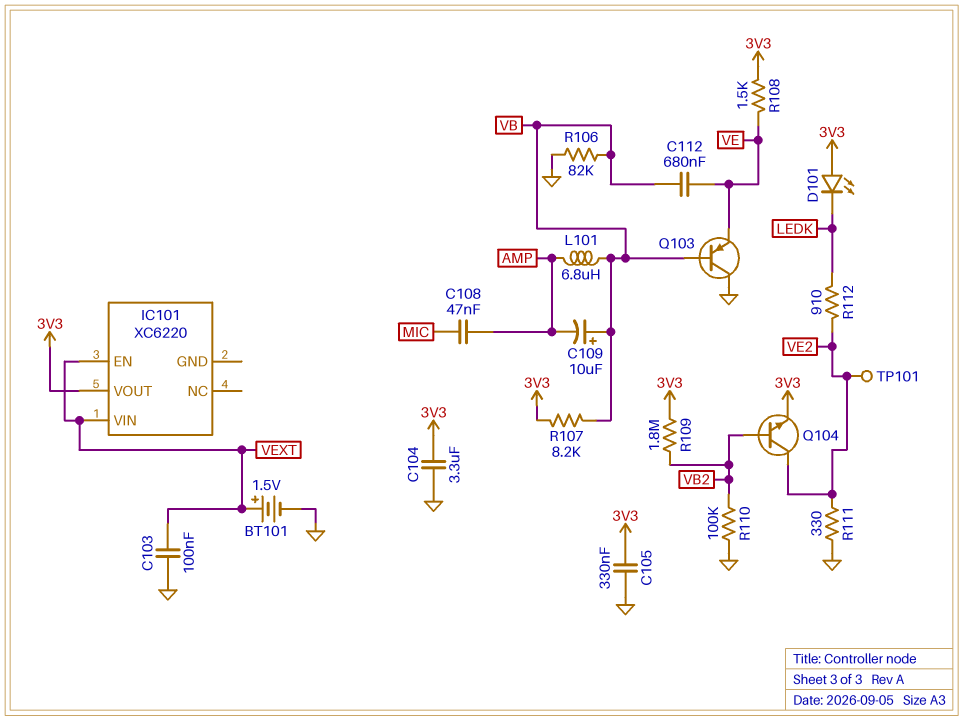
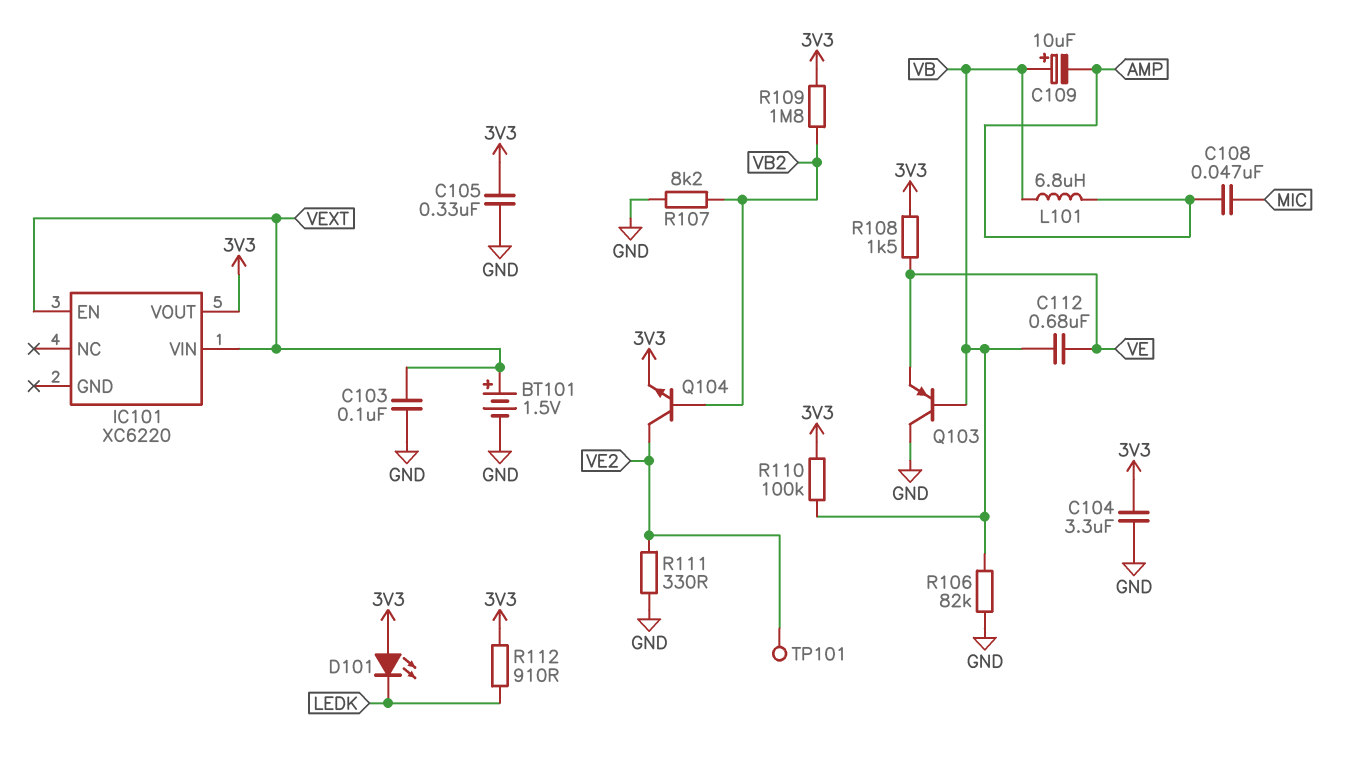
R107: 8.2k (3V3, VB) -> 8.2k (GND, VB2)
R110: 100k (GND, VB2) -> 100k (3V3, VB)
R112: 910 (LEDK, VE2) -> 910 (3V3, LEDK)

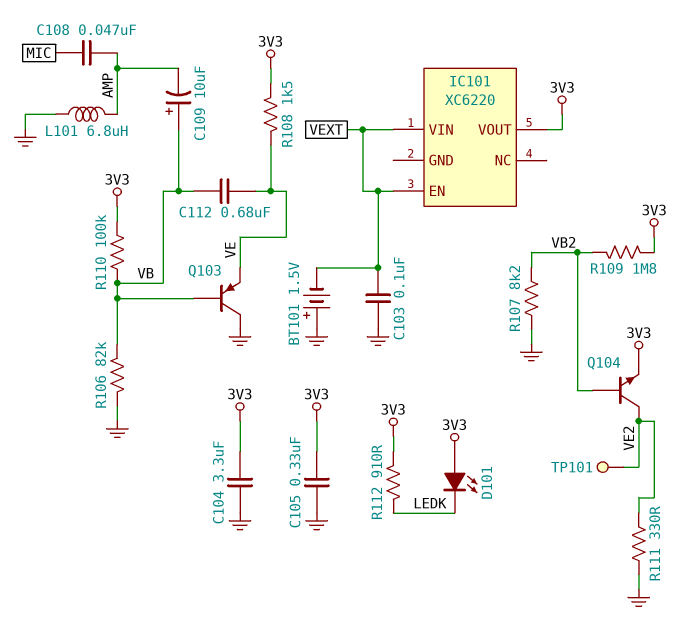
BT101: 1.5V (plus VEXT, minus GND) -> 1.5V (plus GND, minus VEXT)
L101: 6.8uH (AMP, VB) -> 6.8uH (AMP, GND)

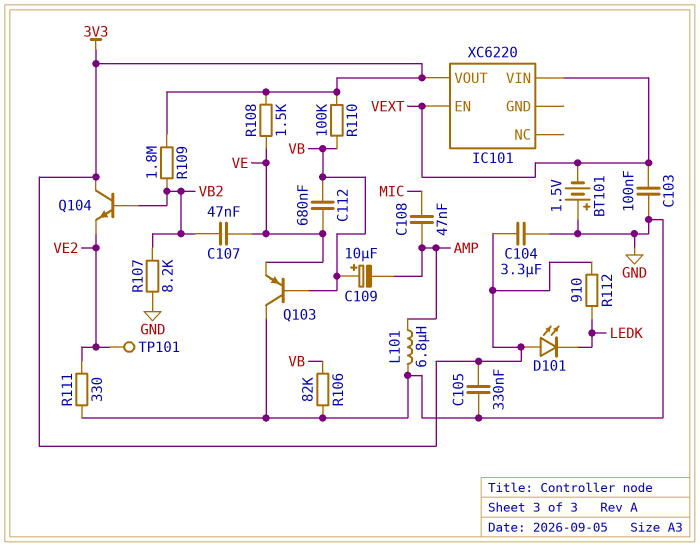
C107: none -> 47nF (VB2, VE)
Q104: NPN (B VB2, C VE2, E 3V3) -> NPN (B VB2, C 3V3, E VE2)

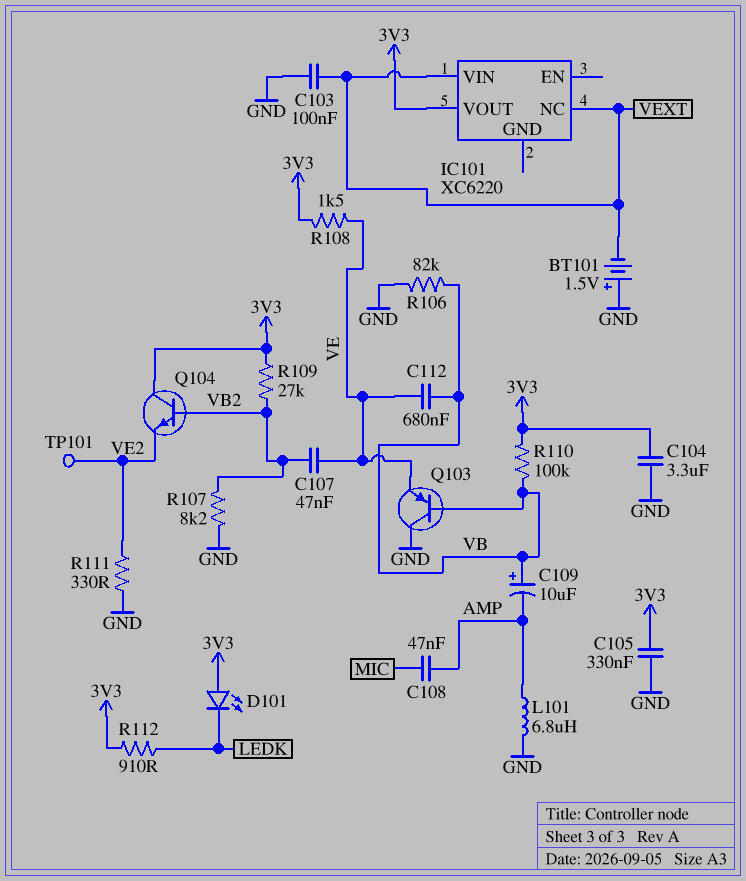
IC101 pin EN: VEXT -> none
IC101 pin NC: none -> VEXT
R109: 1.8M (3V3, VB2) -> 27k (3V3, VB2)

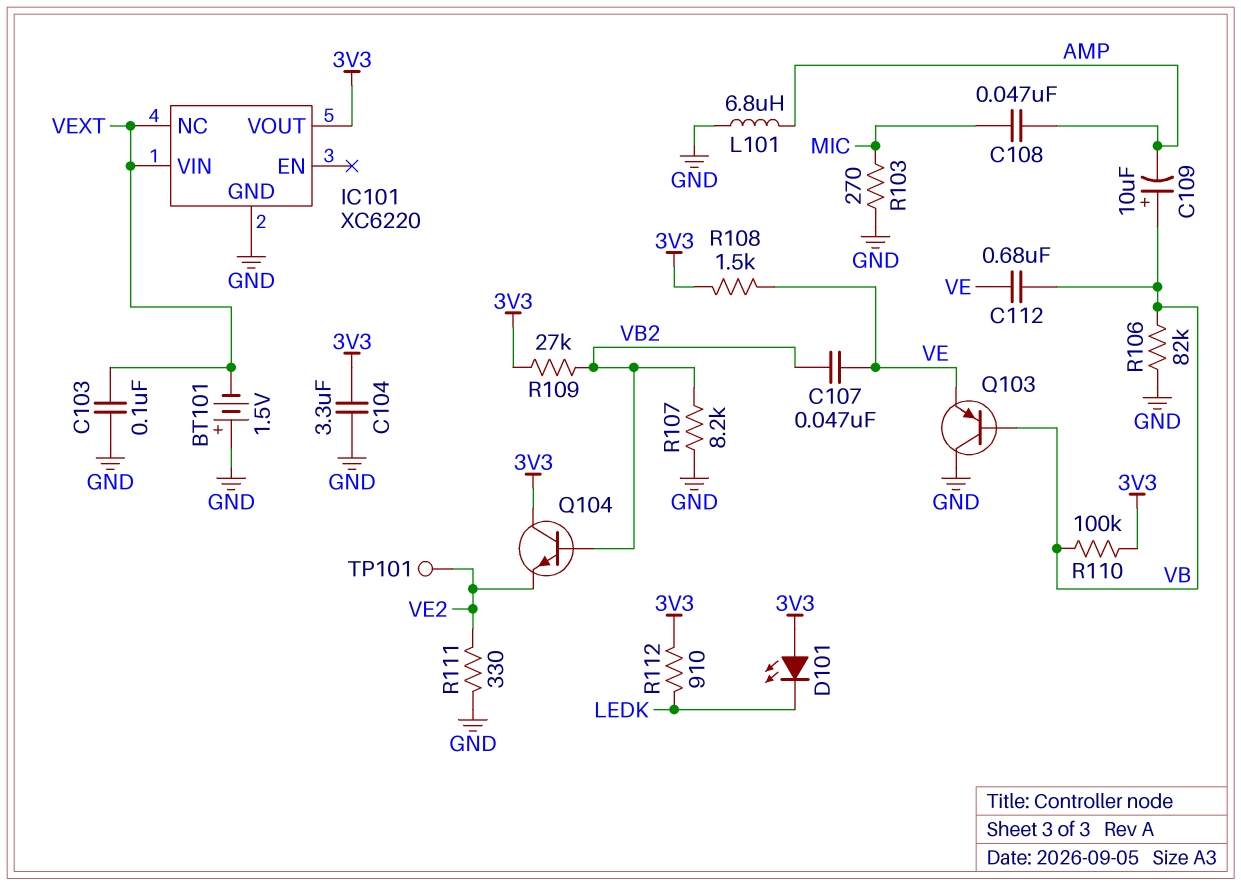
C105: 330nF (3V3, GND) -> none
IC101 pin GND: none -> GND
R103: none -> 270 (GND, MIC)

